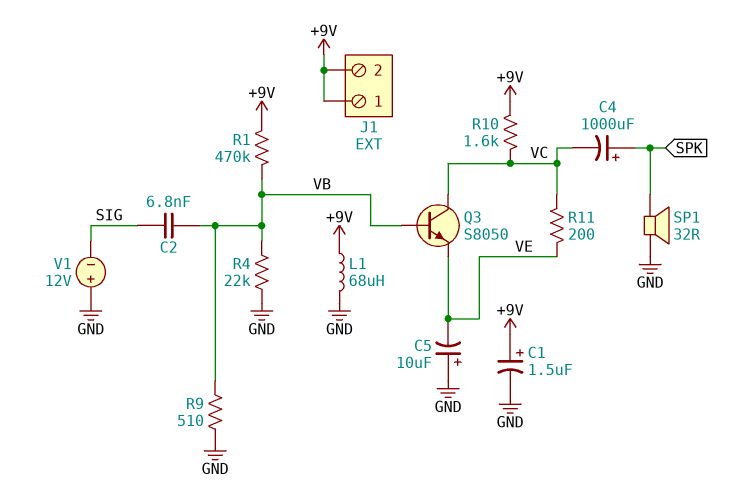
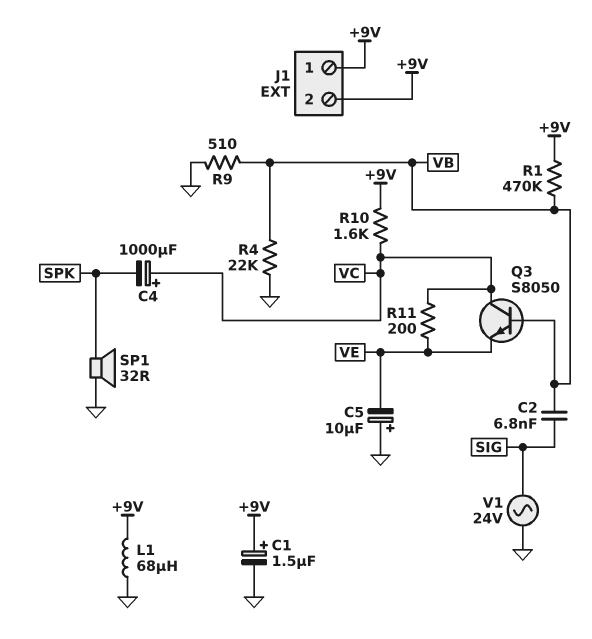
C4: 1000uF (plus SPK, minus VC) -> 1000uF (plus VC, minus SPK)
V1: 12V (plus GND, minus SIG) -> AC 24V (GND, SIG)

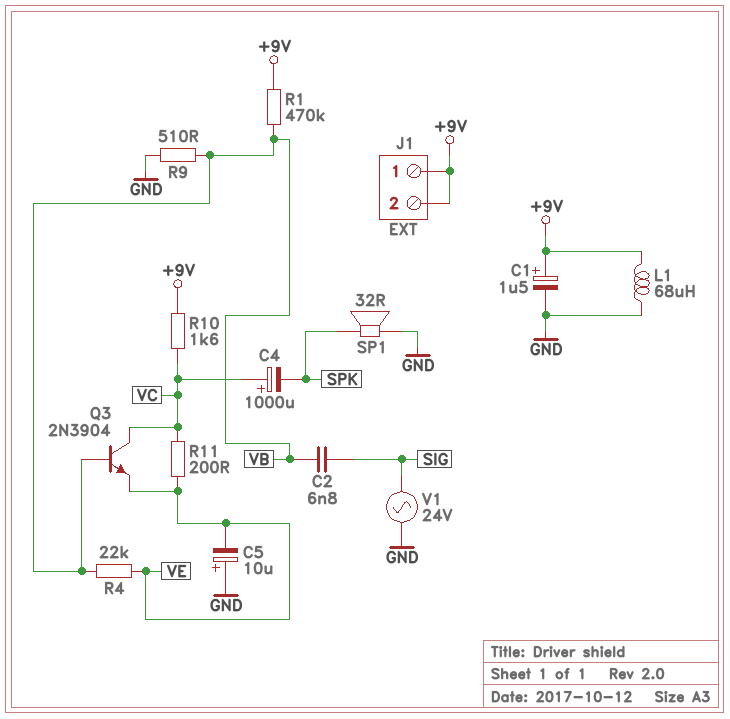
Q3: NPN S8050 (B VB, C VC, E VE) -> NPN 2N3904 (B VB, C VC, E VE)
R4: 22k (GND, VB) -> 22k (VB, VE)

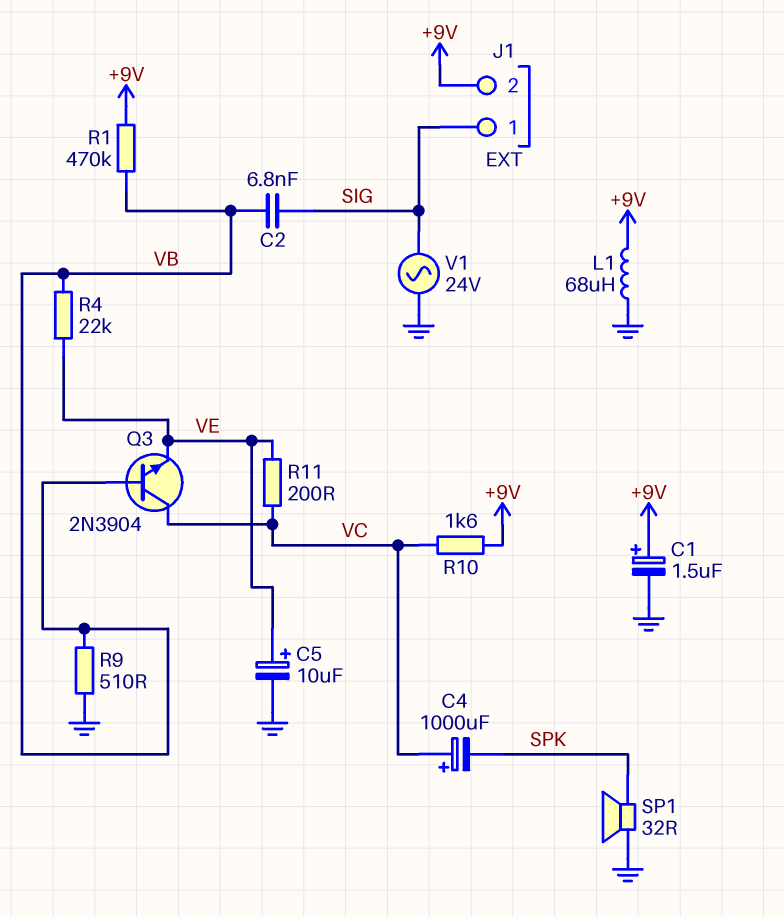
C5: 10uF (plus GND, minus VE) -> 10uF (plus VE, minus GND)
J1 pin 1: +9V -> SIG

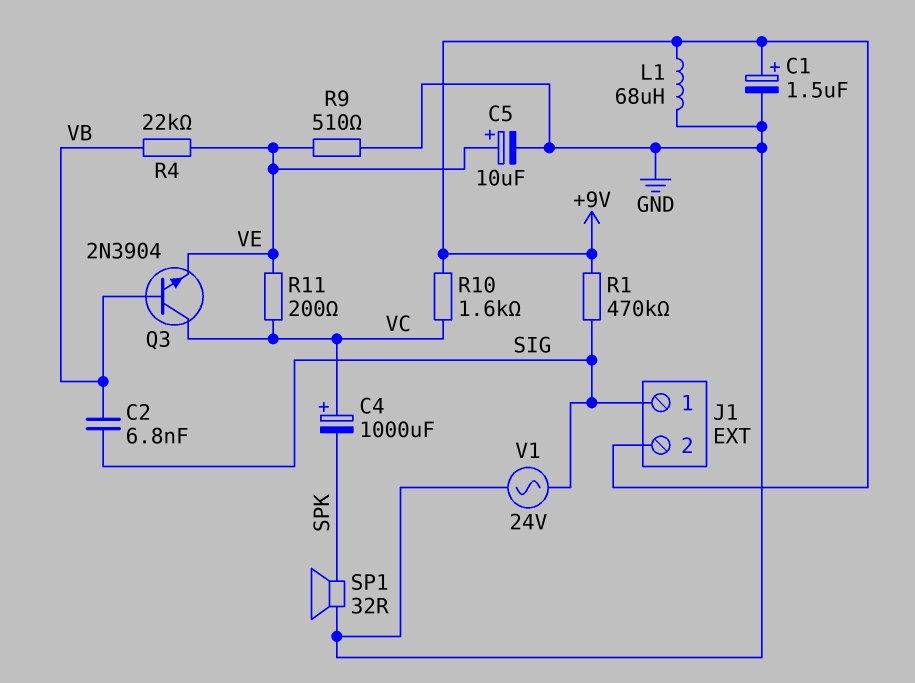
R1: 470k (+9V, VB) -> 470k (+9V, SIG)
R9: 510 (GND, VB) -> 510 (GND, VE)

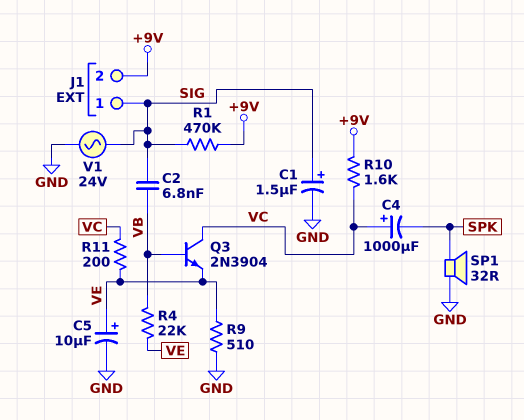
C1: 1.5uF (plus +9V, minus GND) -> 1.5uF (plus SIG, minus GND)
L1: 68uH (+9V, GND) -> none

